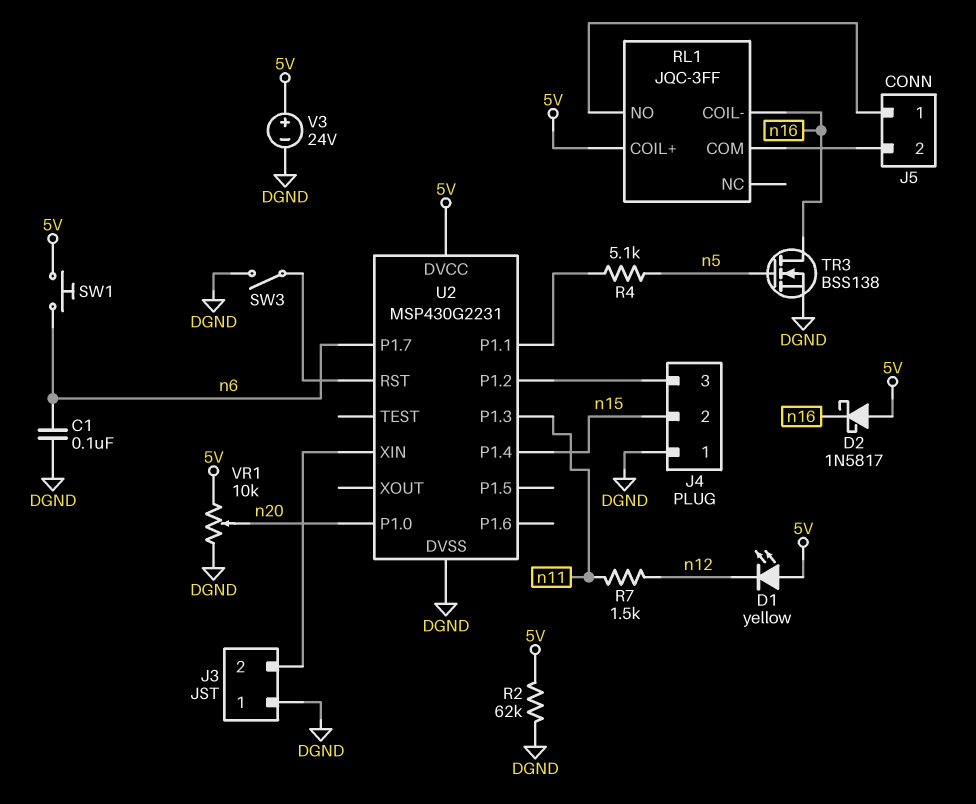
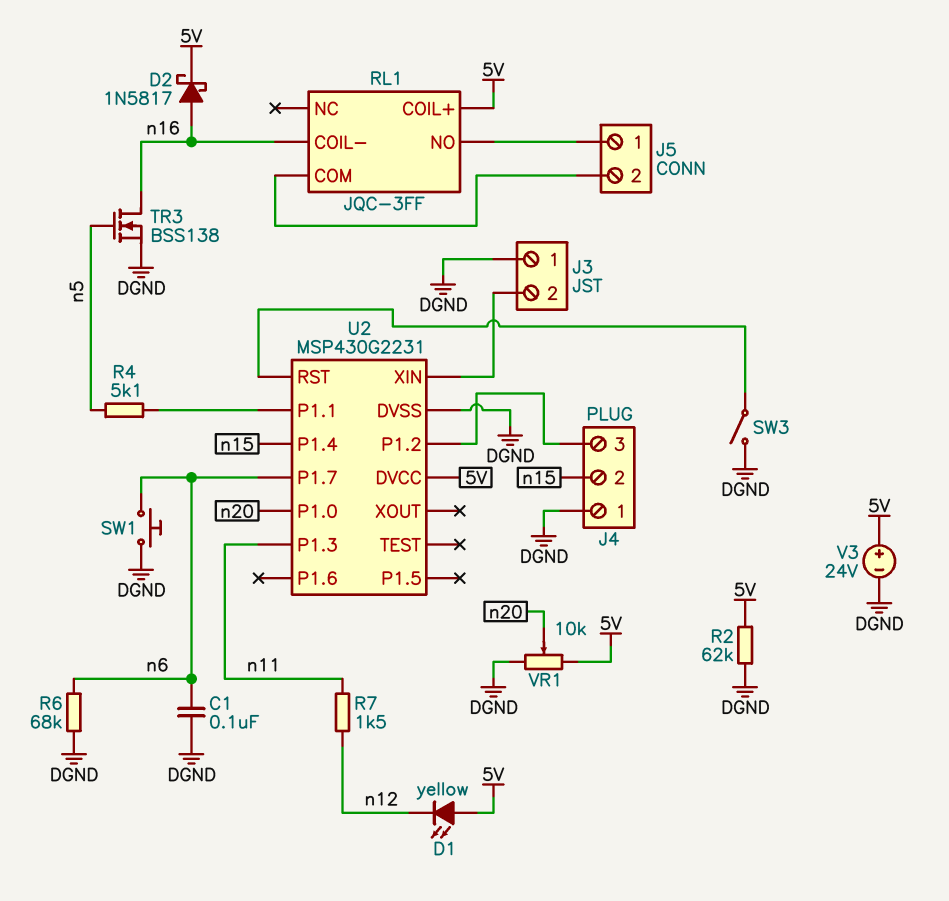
D2: schottky 1N5817 (A 5V, K n16) -> schottky 1N5817 (A n16, K 5V)
R6: none -> 68k (DGND, n6)
SW1: button (5V, n6) -> button (DGND, n6)

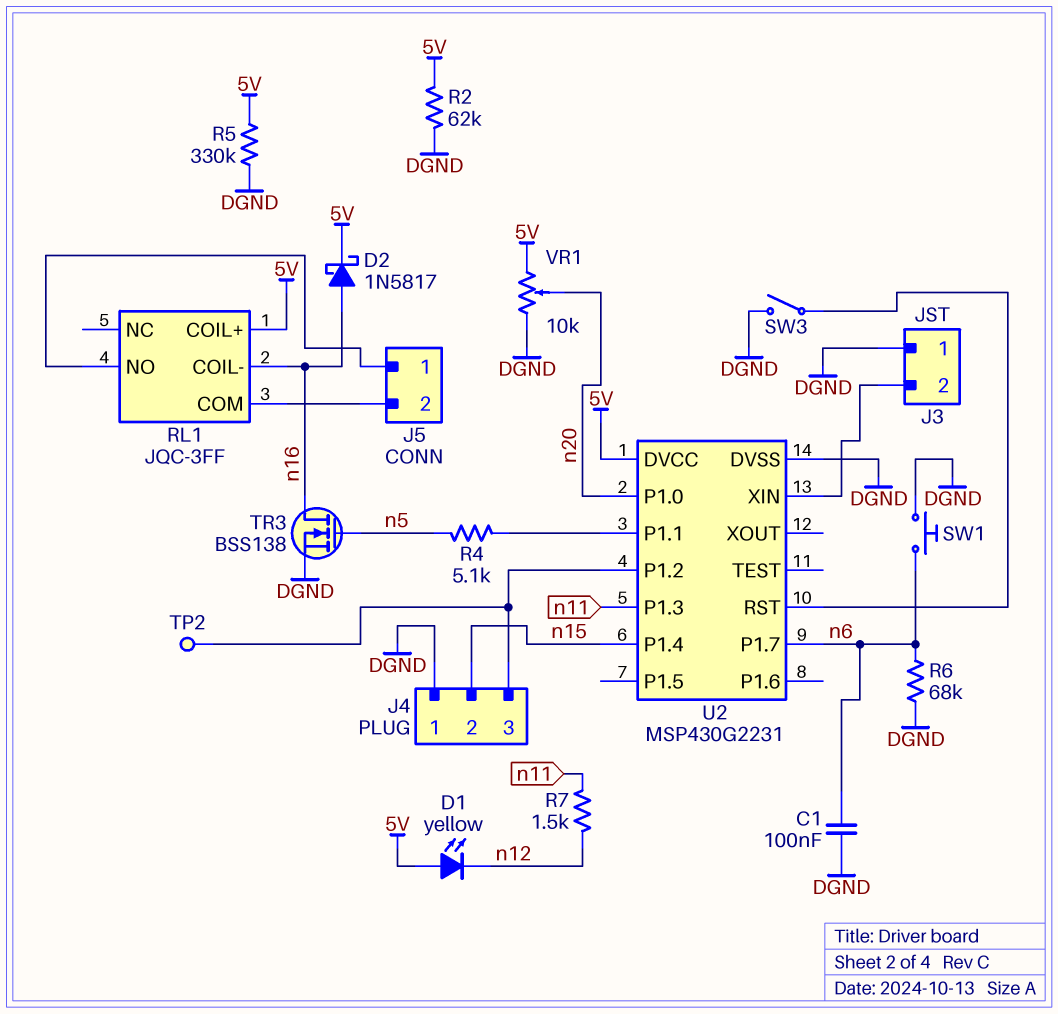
R5: none -> 330k (5V, DGND)
TP2: none -> test point (J4/3)
V3: 24V (plus 5V, minus DGND) -> none

